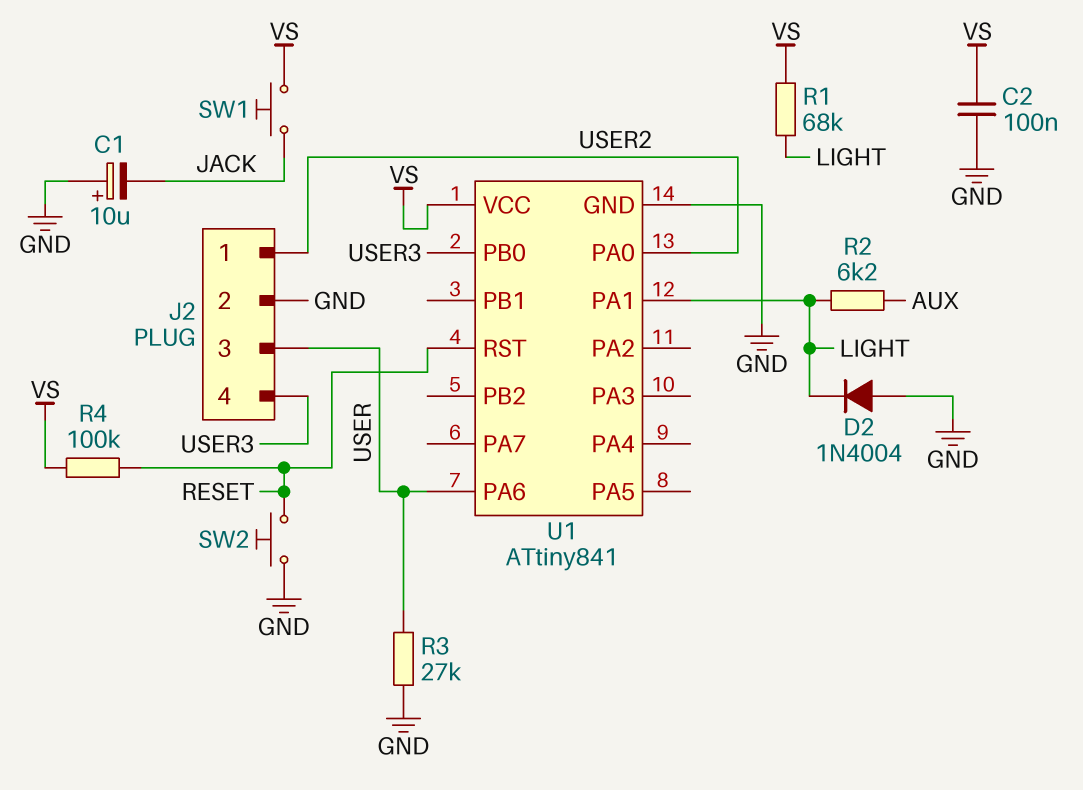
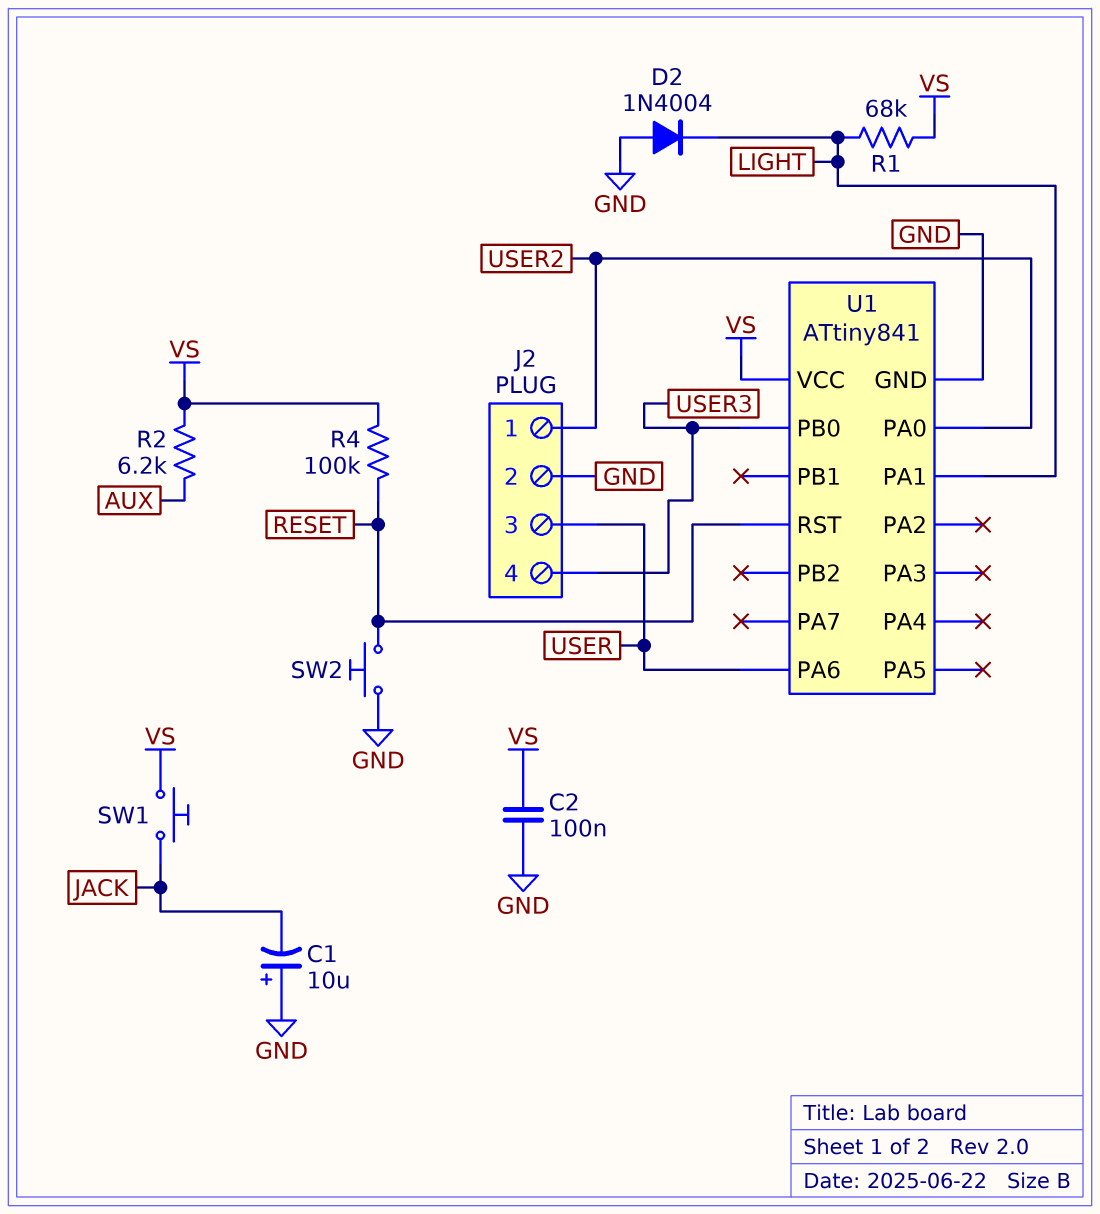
R2: 6.2k (AUX, LIGHT) -> 6.2k (AUX, VS)
R3: 27k (GND, USER) -> none

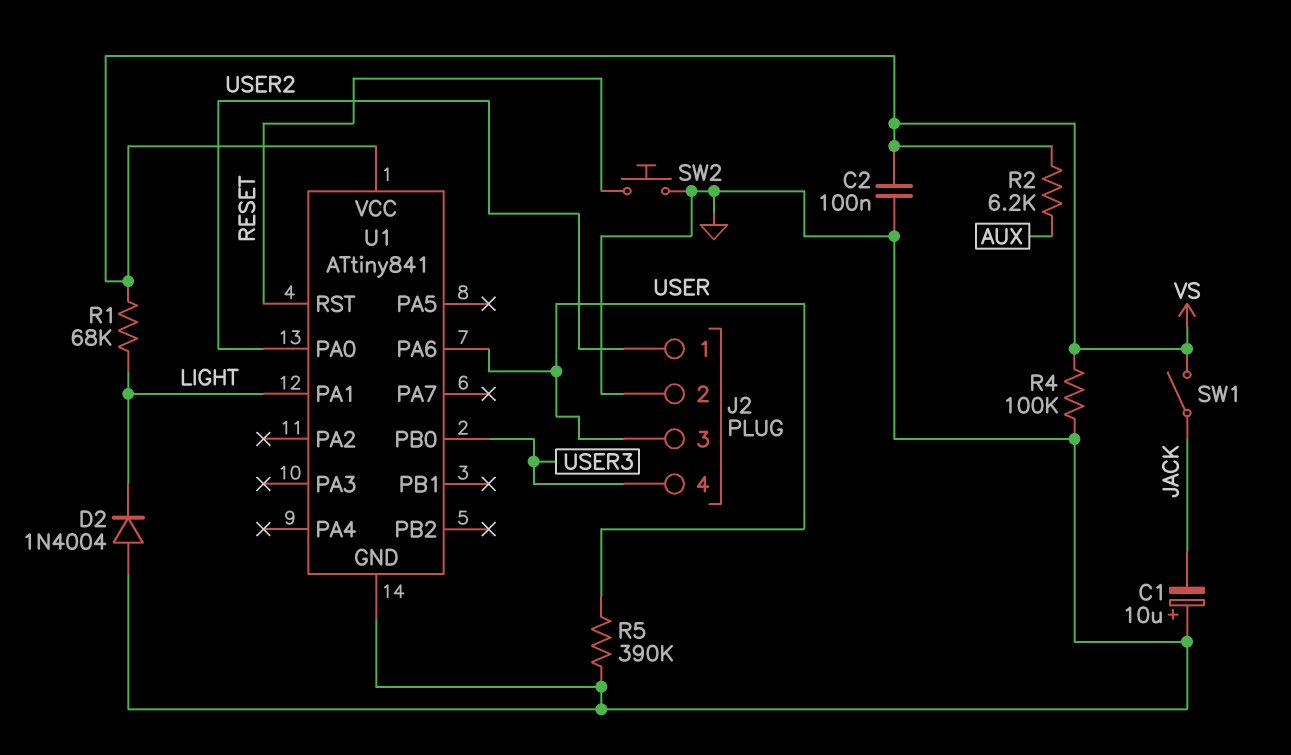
R4: 100k (RESET, VS) -> 100k (GND, VS)
R5: none -> 390k (GND, USER)
SW1: button (JACK, VS) -> switch (JACK, VS)

